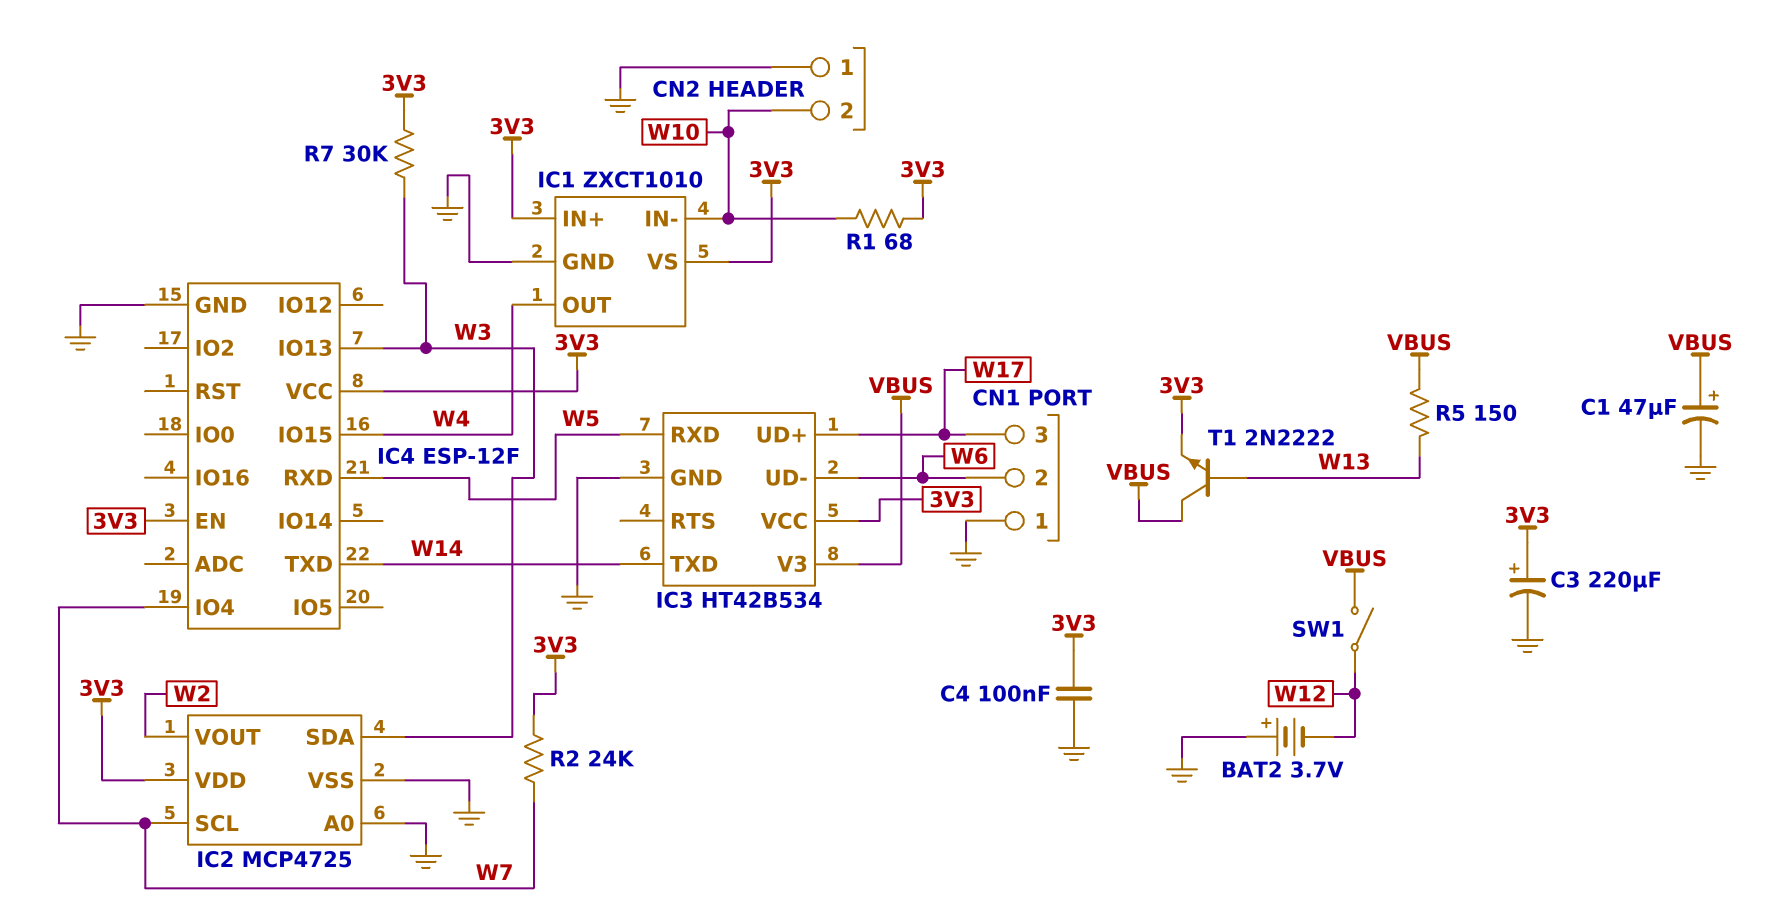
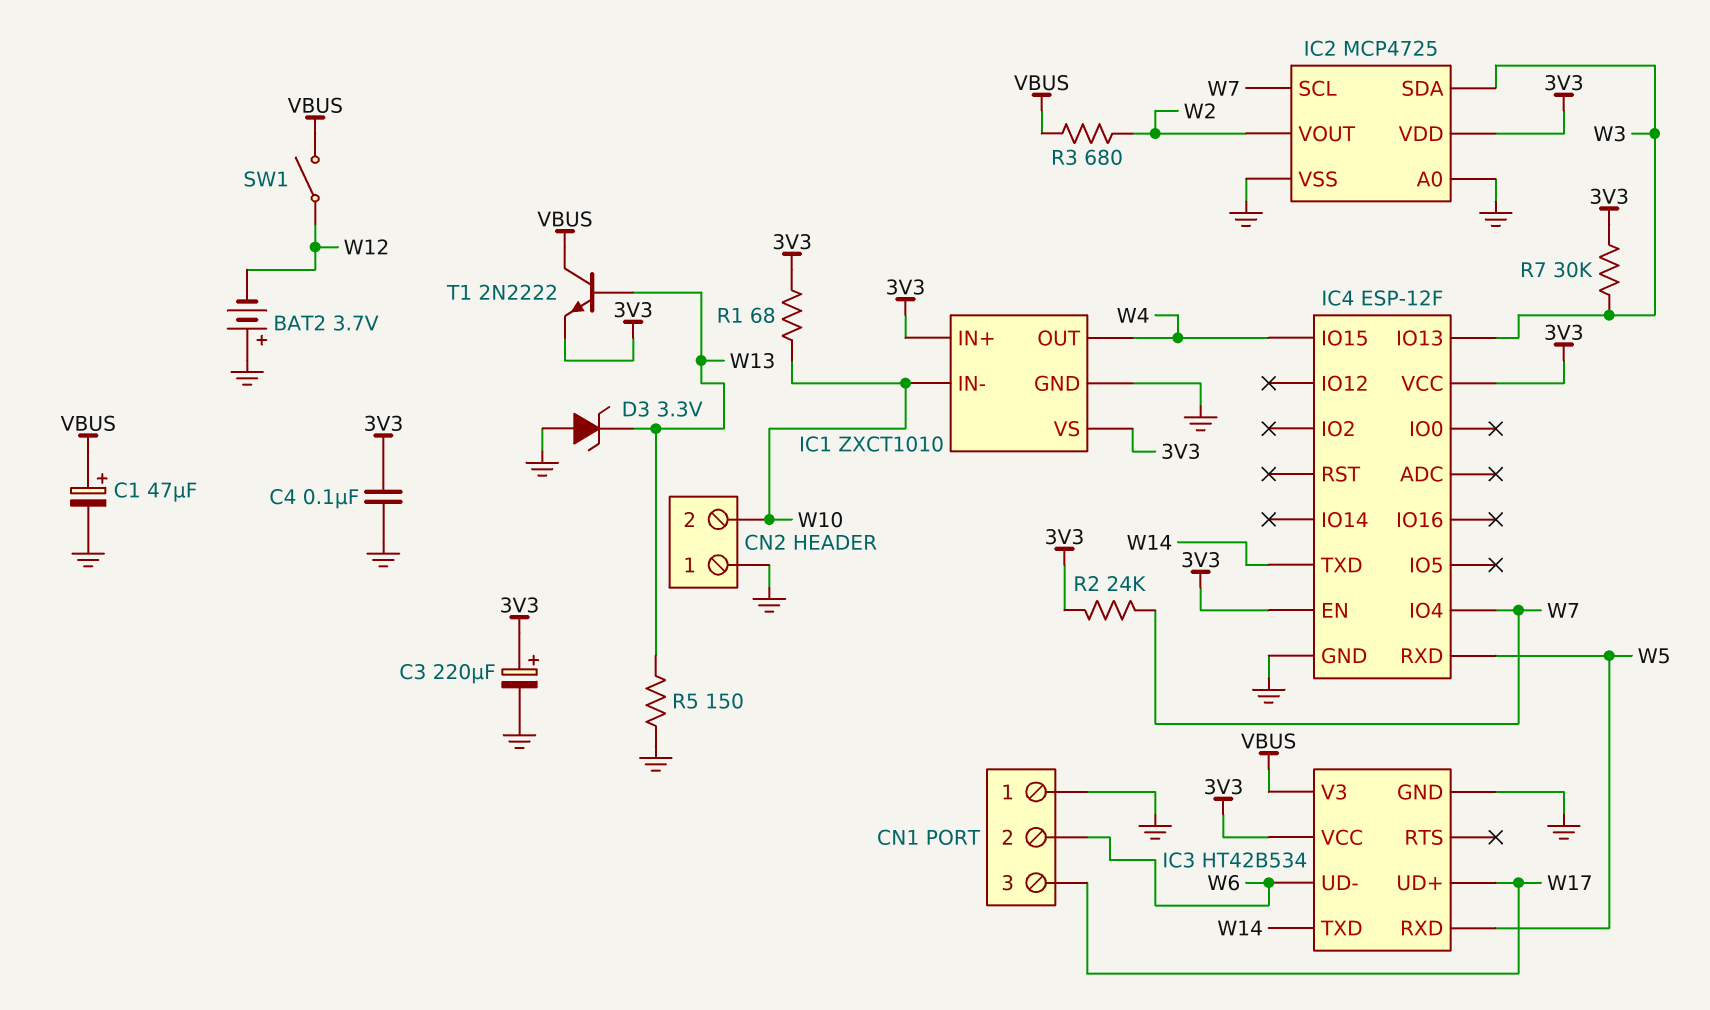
D3: none -> zener 3.3V (A GND, K W13)
R3: none -> 680 (VBUS, W2)
R5: 150 (VBUS, W13) -> 150 (GND, W13)

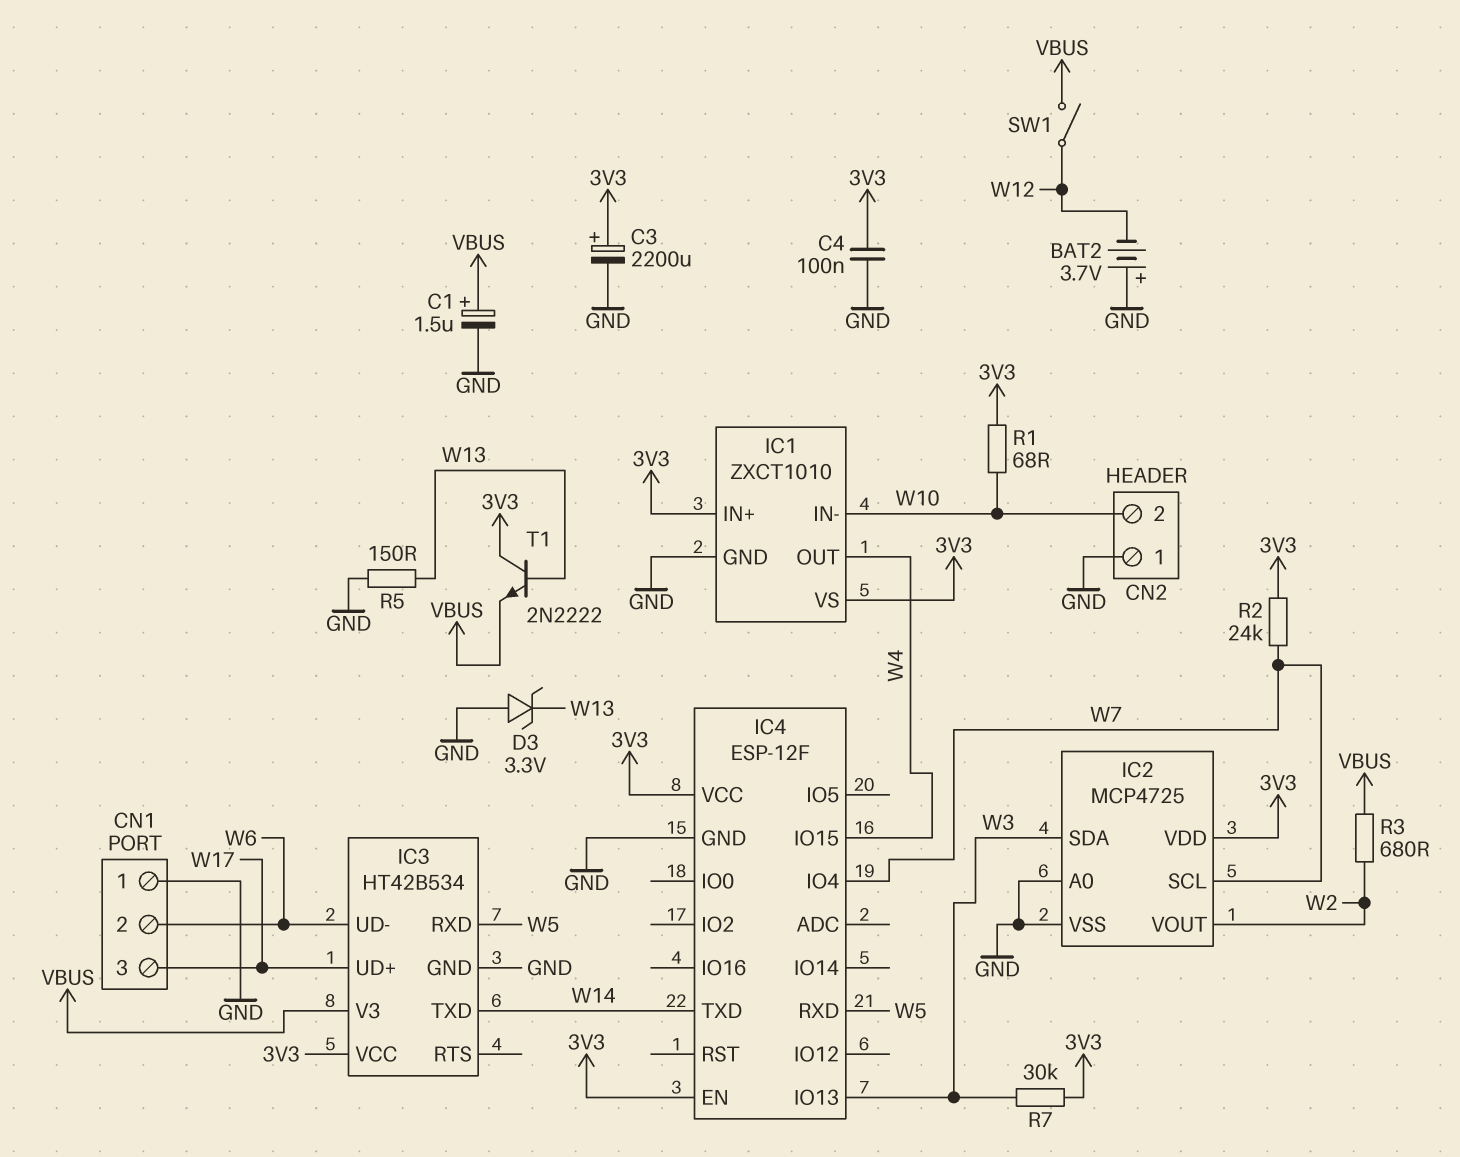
C1: 47uF (plus VBUS, minus GND) -> 1.5uF (plus VBUS, minus GND)
C3: 220uF (plus 3V3, minus GND) -> 2200uF (plus 3V3, minus GND)
T1: NPN 2N2222 (B W13, C VBUS, E 3V3) -> NPN 2N2222 (B W13, C 3V3, E VBUS)

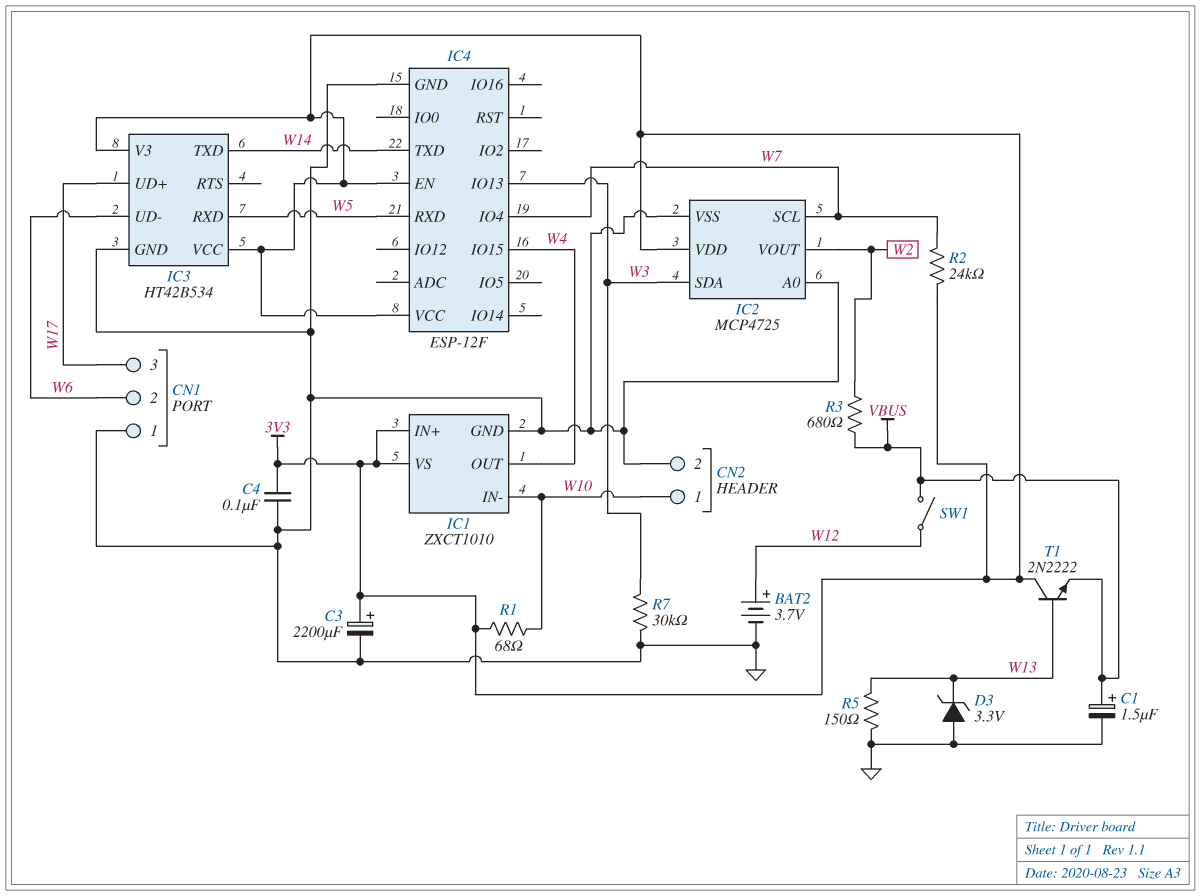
BAT2: 3.7V (plus GND, minus W12) -> 3.7V (plus W12, minus GND)
CN2 pin 1: GND -> W10
CN2 pin 2: W10 -> GND
IC3 pin V3: VBUS -> 3V3
R7: 30k (3V3, W3) -> 30k (GND, W3)

